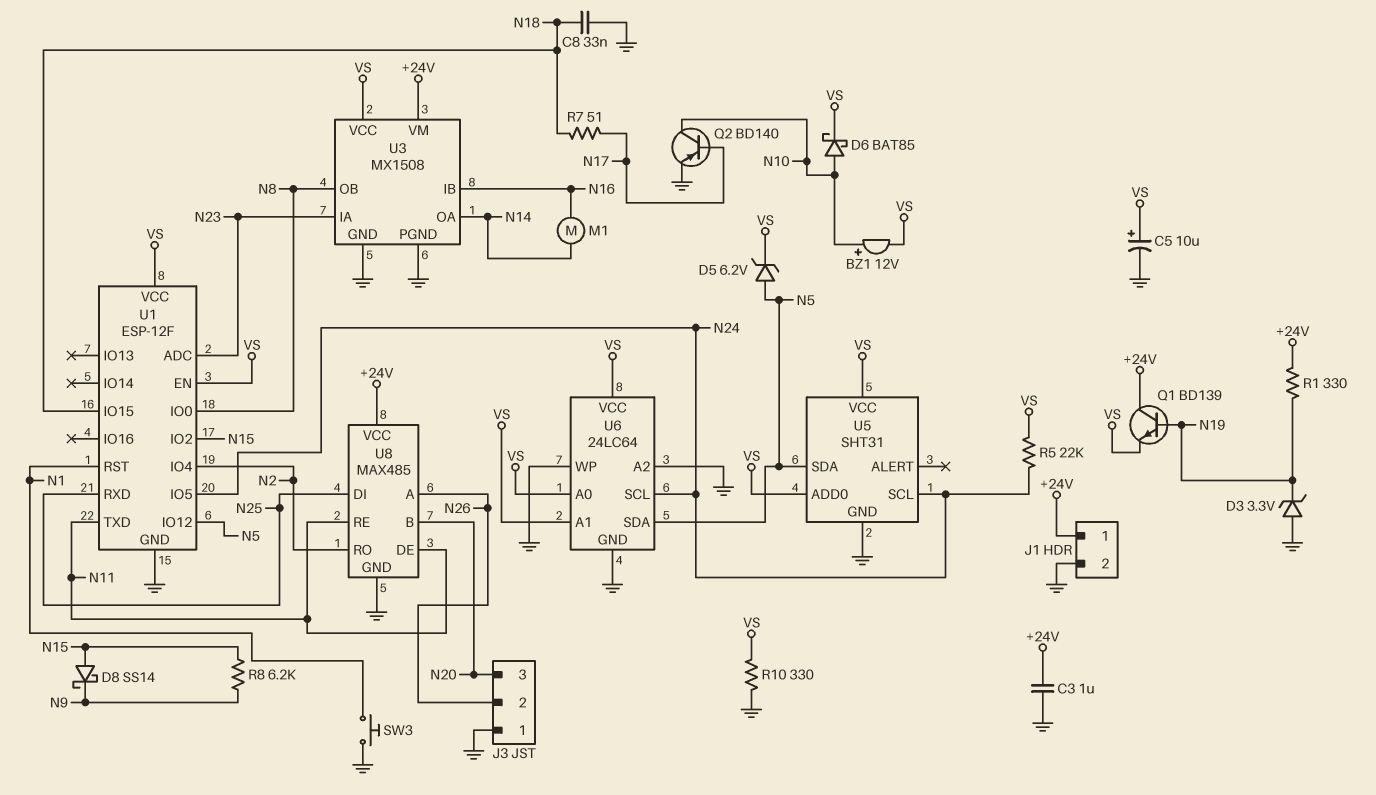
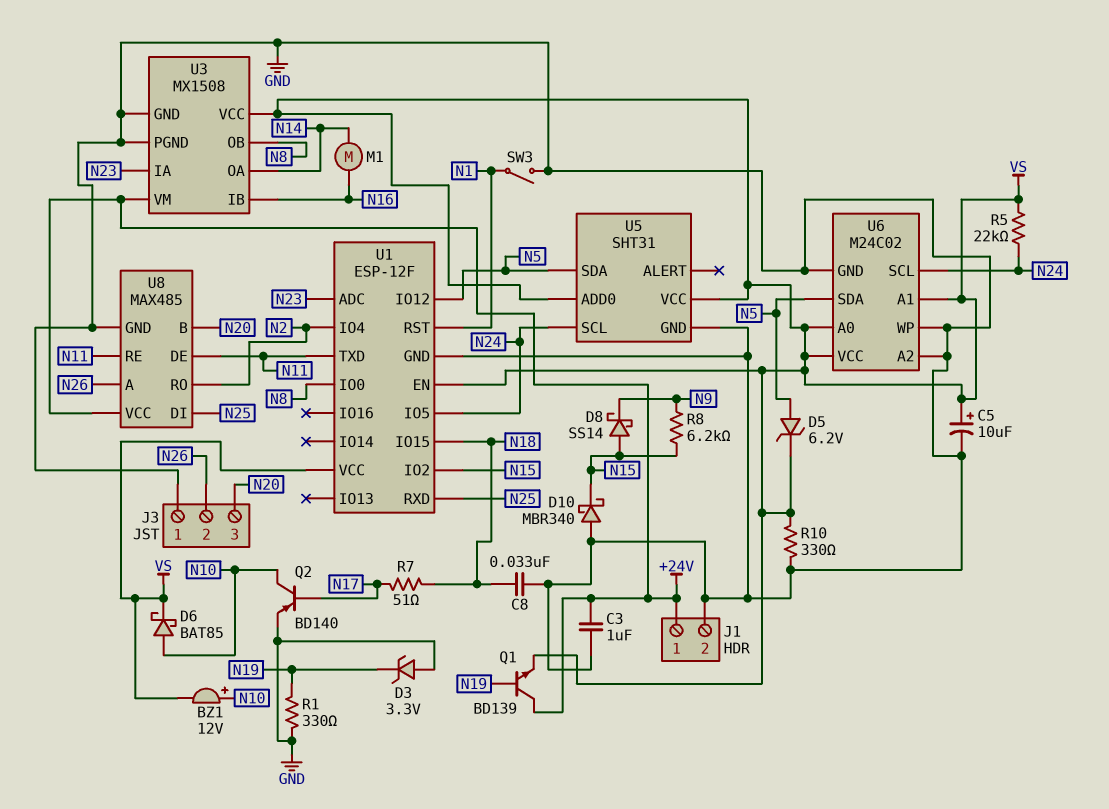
D10: none -> schottky MBR340 (A GND, K N15)
R1: 330 (+24V, N19) -> 330 (GND, N19)
SW3: button (GND, N1) -> switch (GND, N1)
U6: 24LC64 -> M24C02

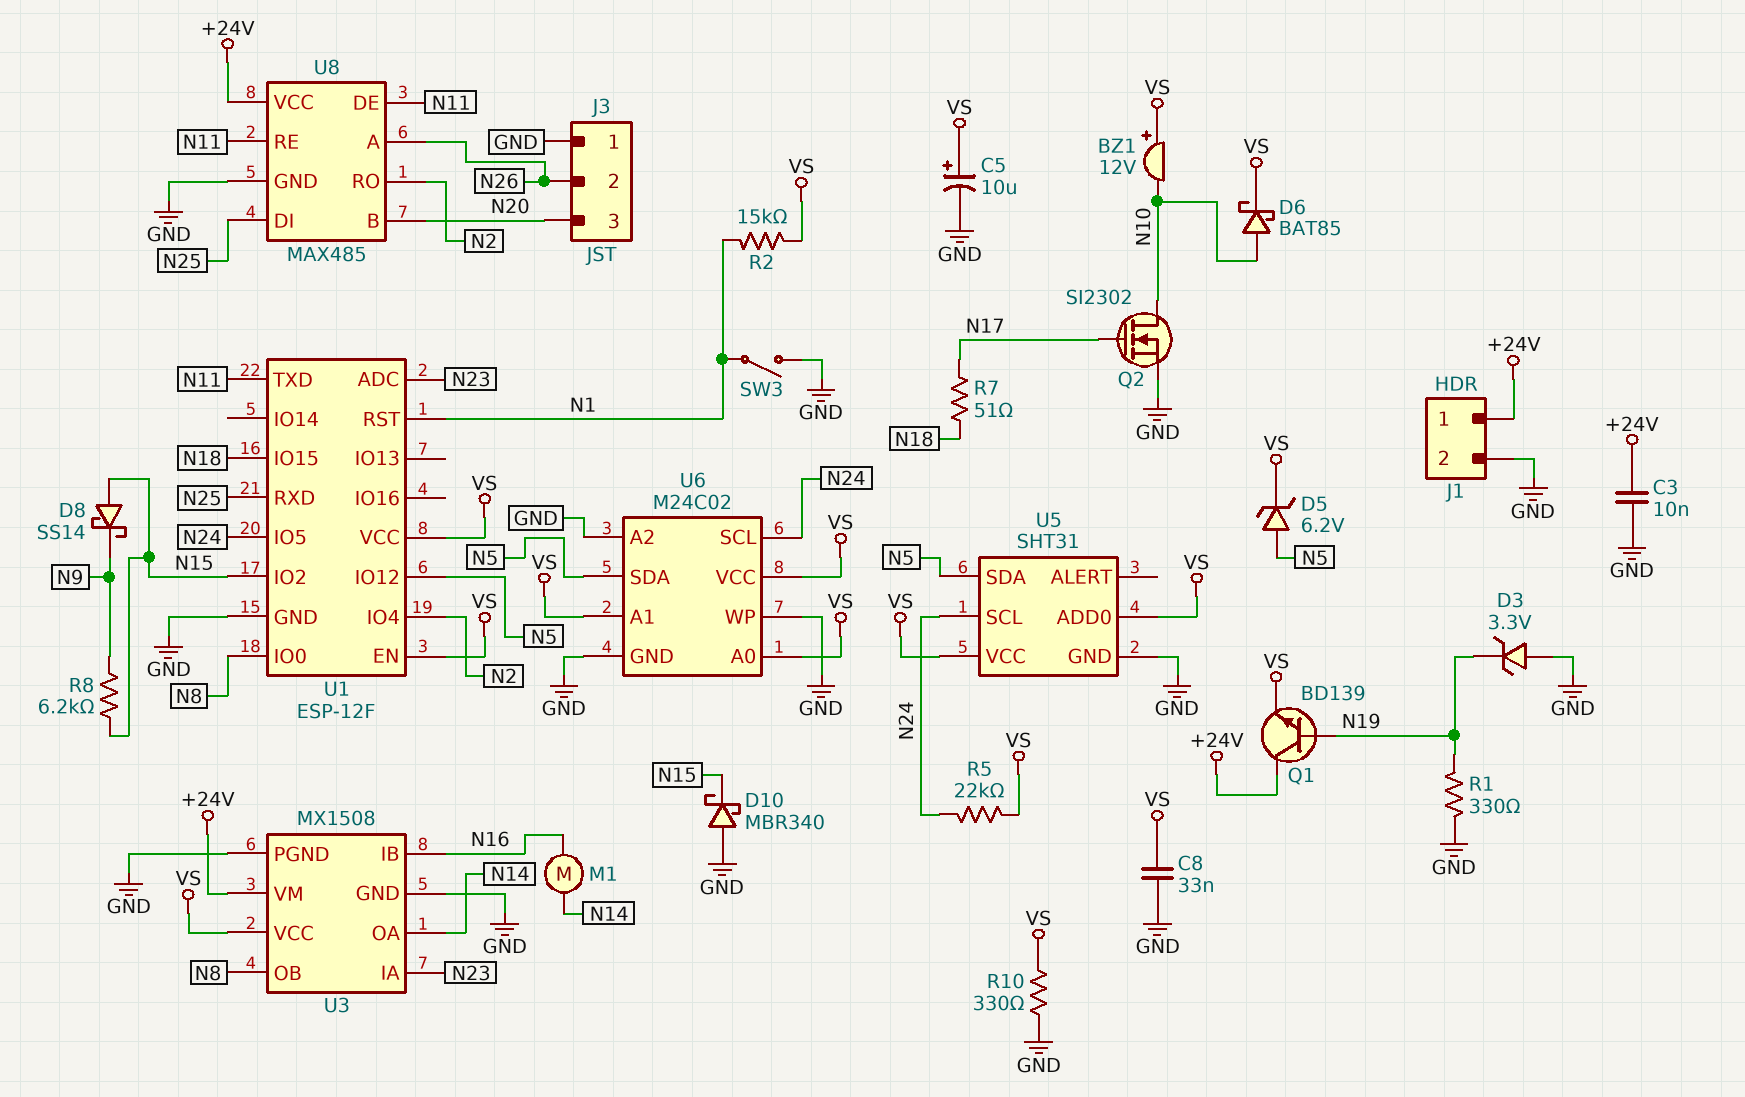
BZ1: buzzer 12V (plus N10, minus VS) -> buzzer 12V (plus VS, minus N10)
C3: 1uF (+24V, GND) -> 10nF (+24V, GND)
C8: 33nF (GND, N18) -> 33nF (GND, VS)
Q2: PNP BD140 (B N17, C N10, E GND) -> NMOS SI2302 (G N17, D N10, S GND)
R2: none -> 15k (N1, VS)

